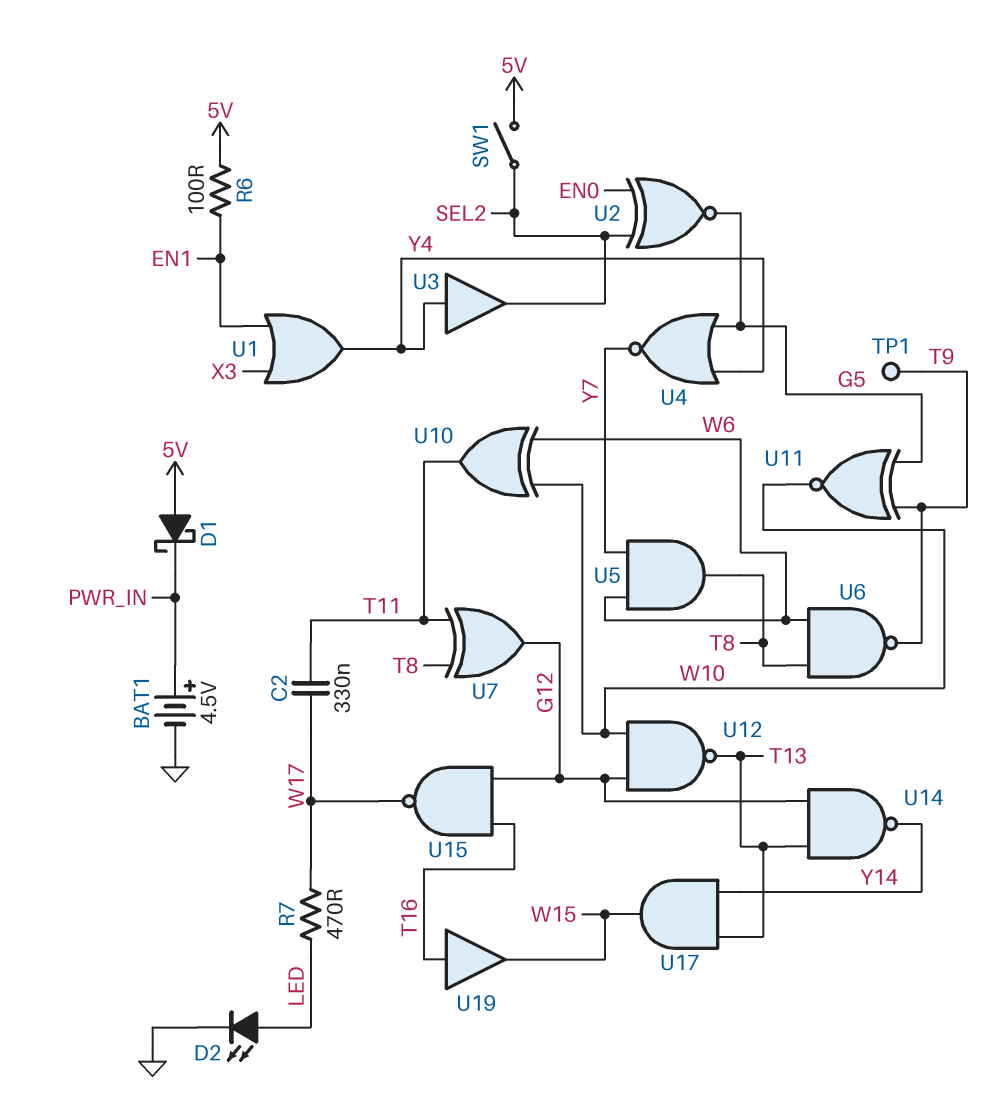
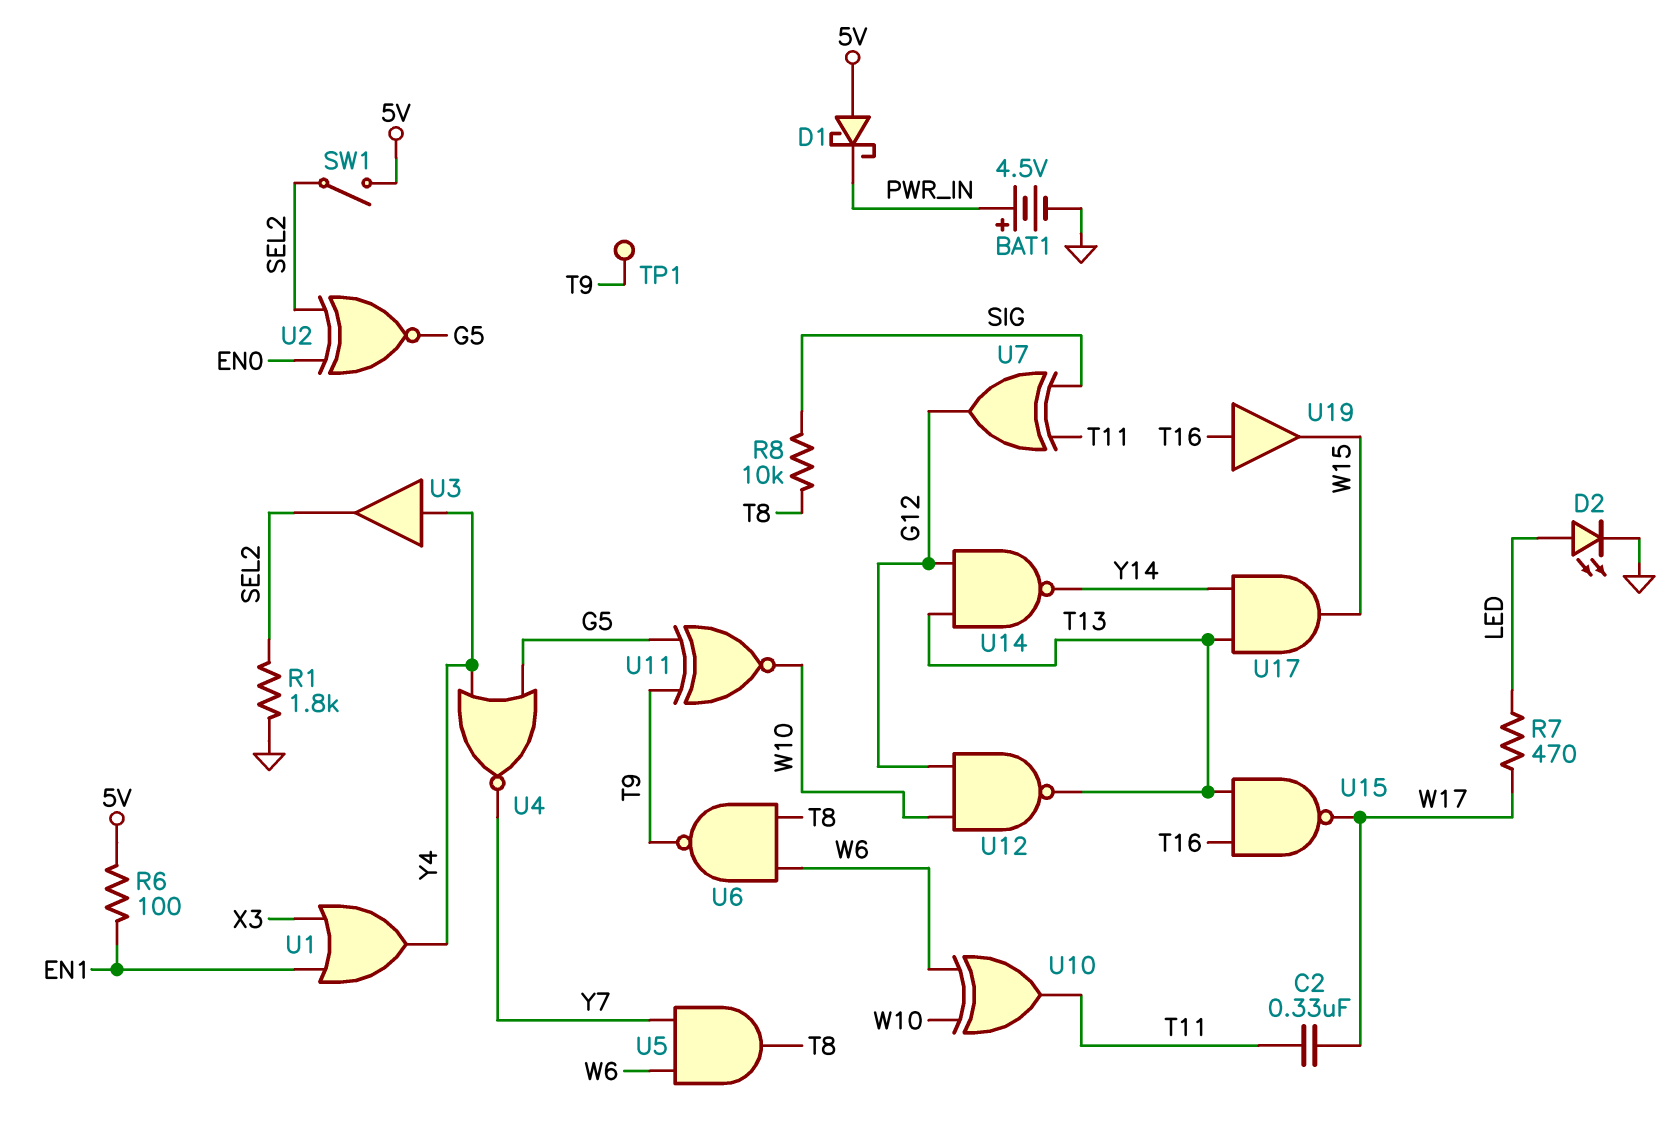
R1: none -> 1.8k (GND, SEL2)
R8: none -> 10k (SIG, T8)
U7: XOR (in T8, in T11, out G12) -> XOR (in SIG, in T11, out G12)
U15: NAND (in G12, in T16, out W17) -> NAND (in T13, in T16, out W17)

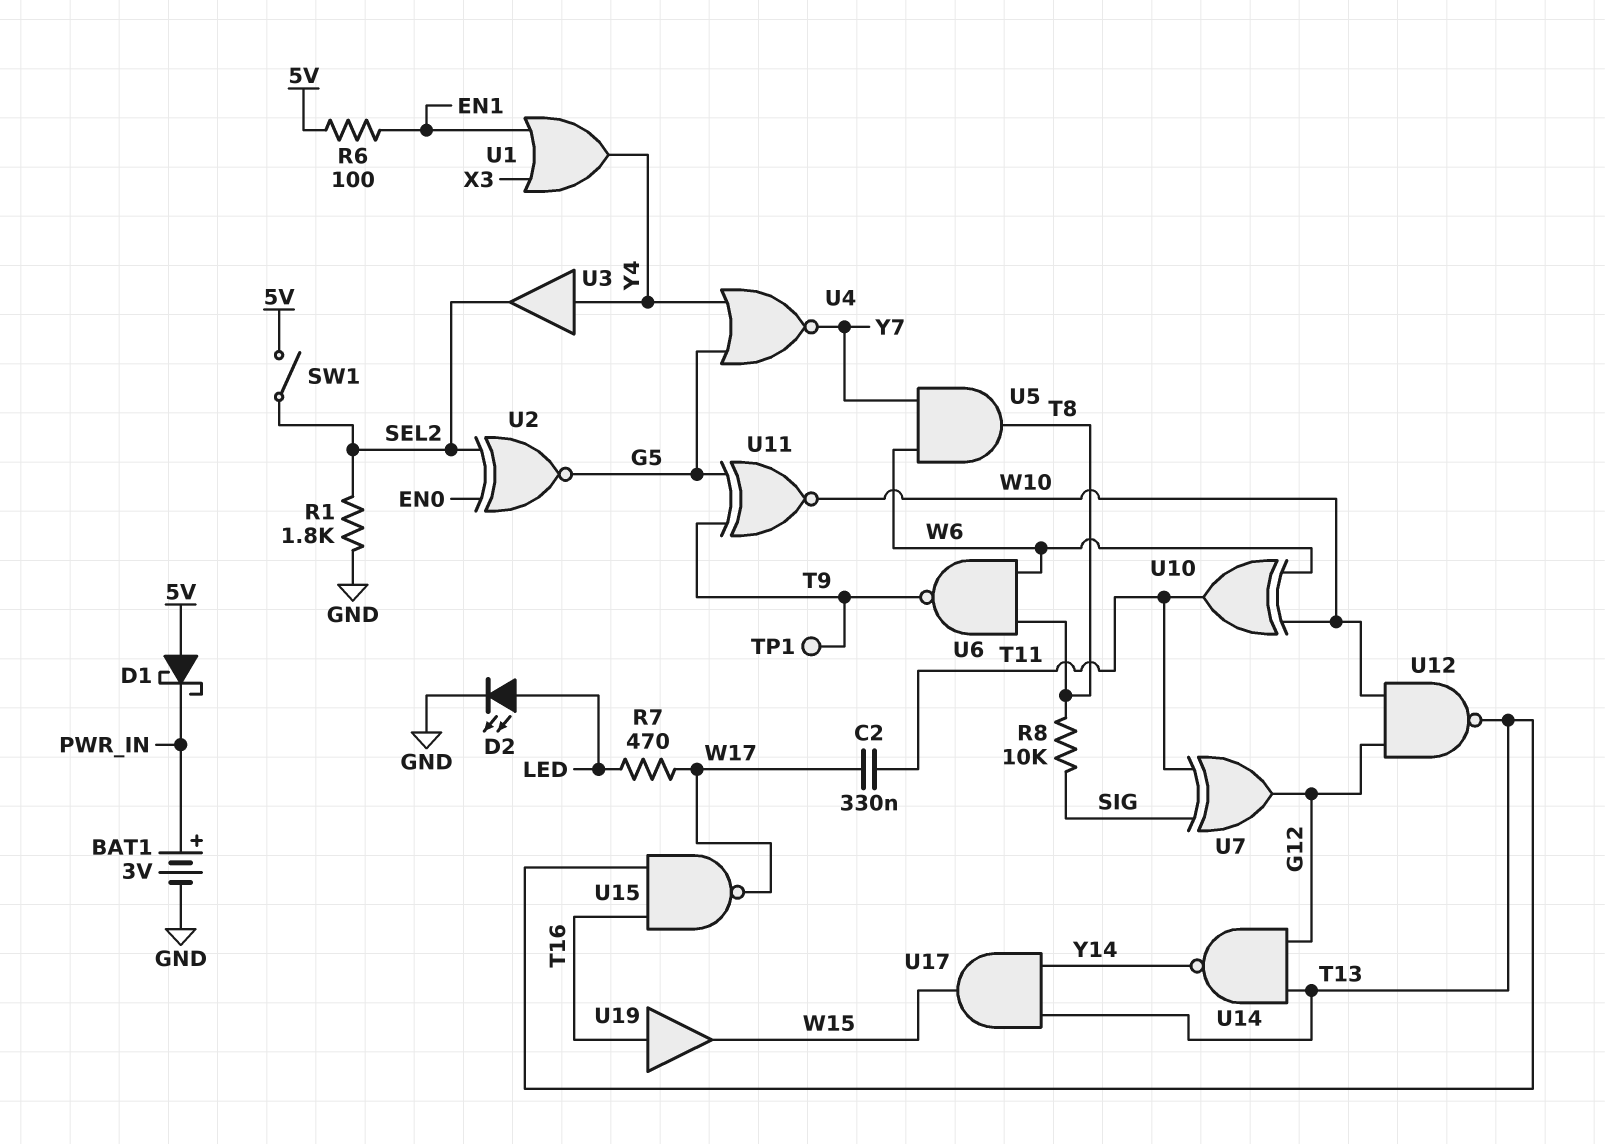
BAT1: 4.5V (plus PWR_IN, minus GND) -> 3V (plus PWR_IN, minus GND)

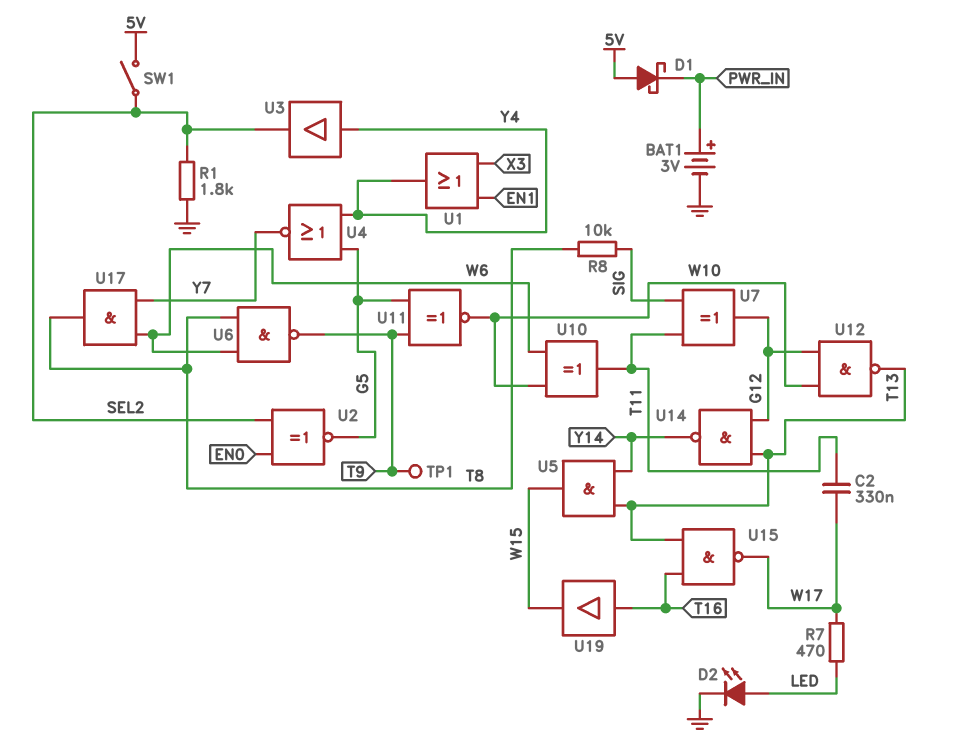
R6: 100 (5V, EN1) -> none
U5: AND (in W6, in Y7, out T8) -> AND (in T13, in Y14, out W15)
U17: AND (in T13, in Y14, out W15) -> AND (in W6, in Y7, out T8)

